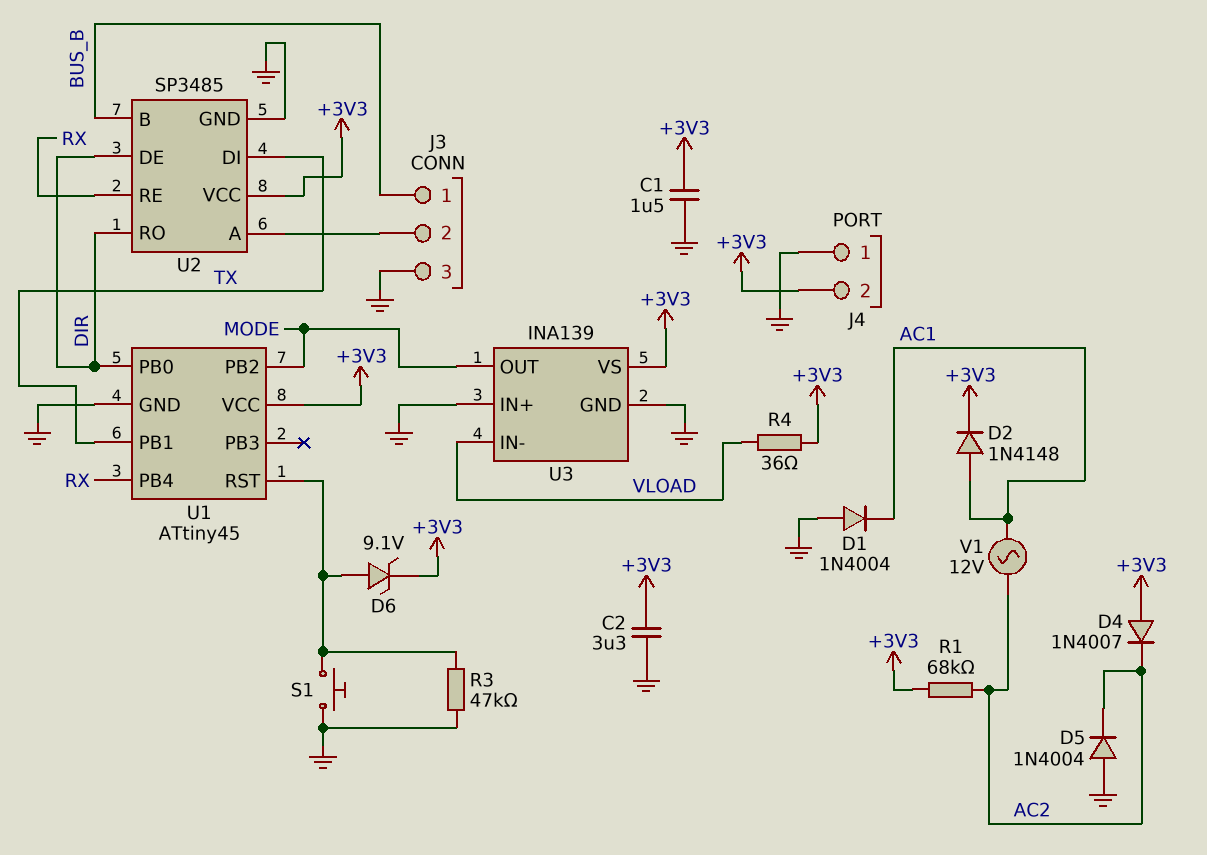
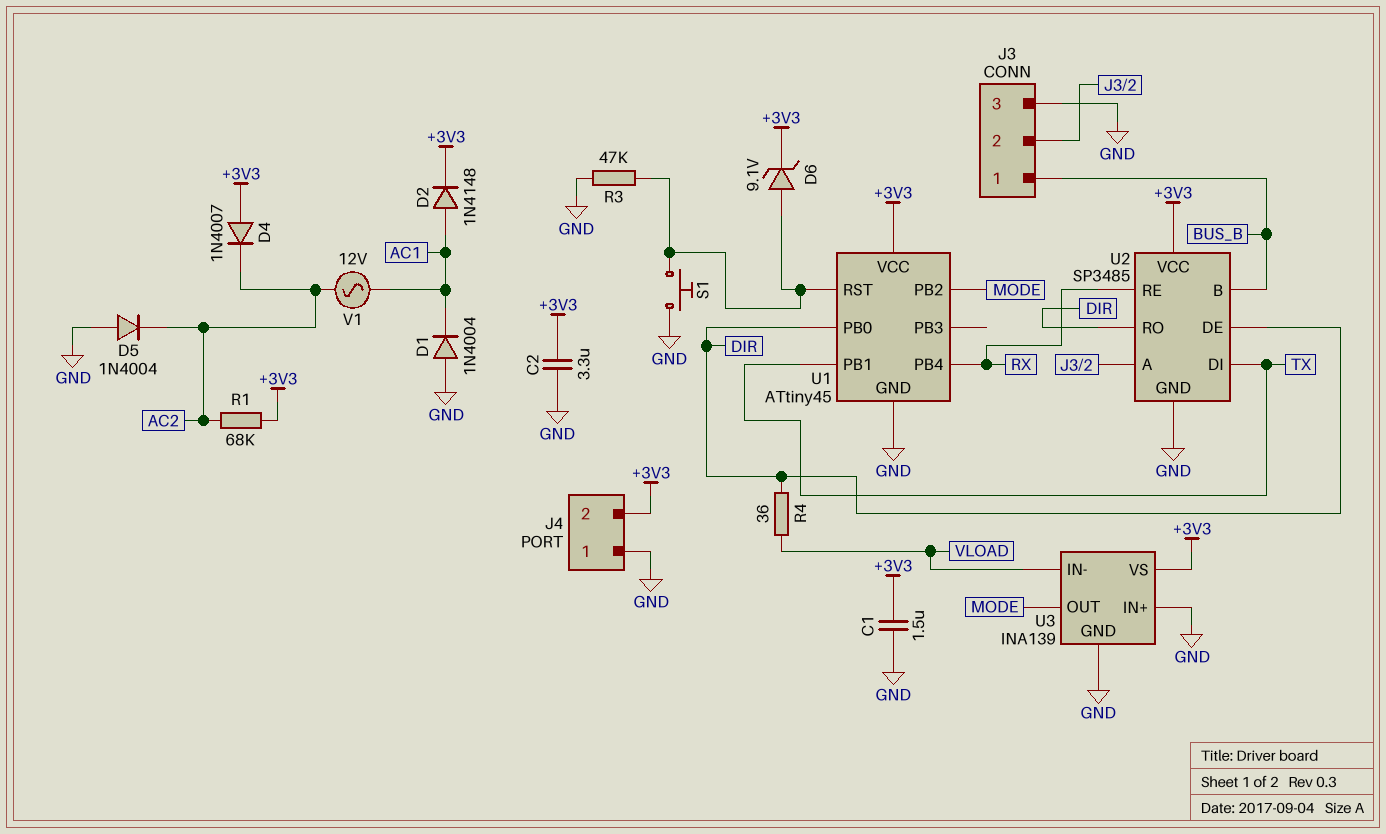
R4: 36 (+3V3, VLOAD) -> 36 (DIR, VLOAD)

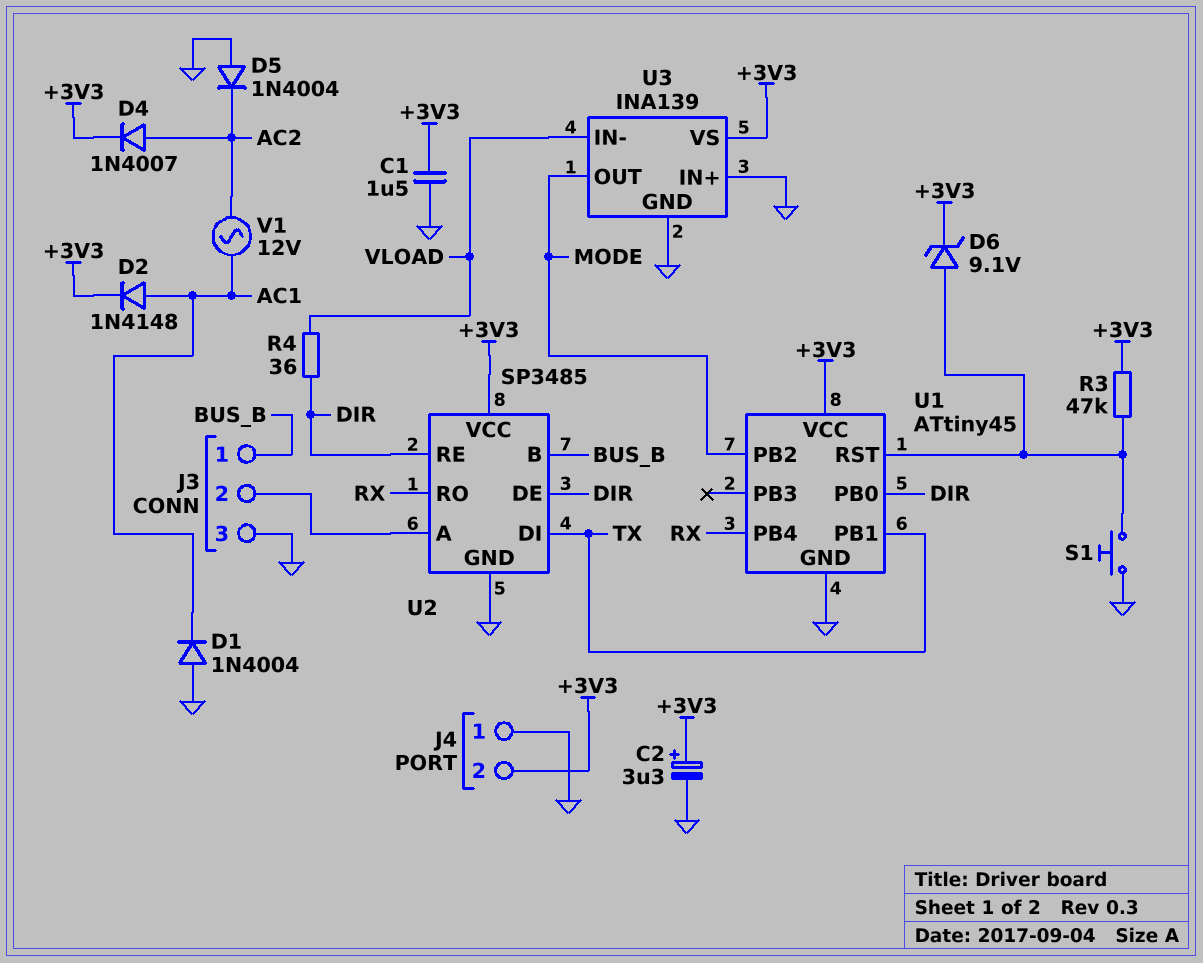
C2: 3.3uF (+3V3, GND) -> 3.3uF (plus +3V3, minus GND)
D4: diode 1N4007 (A +3V3, K AC2) -> diode 1N4007 (A AC2, K +3V3)
R1: 68k (+3V3, AC2) -> none
R3: 47k (GND, U1/RST) -> 47k (+3V3, U1/RST)
U2 pin RE: RX -> DIR
U2 pin RO: DIR -> RX

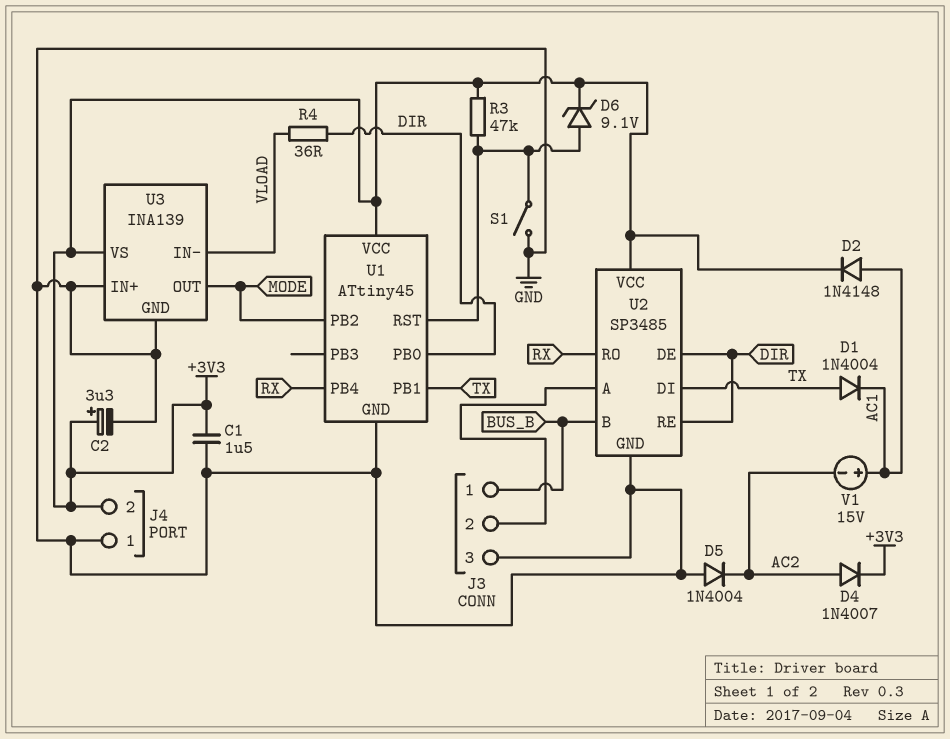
D1: diode 1N4004 (A GND, K AC1) -> diode 1N4004 (A TX, K AC1)
S1: button (GND, U1/RST) -> switch (GND, U1/RST)
V1: AC 12V (AC1, AC2) -> 15V (plus AC1, minus AC2)

